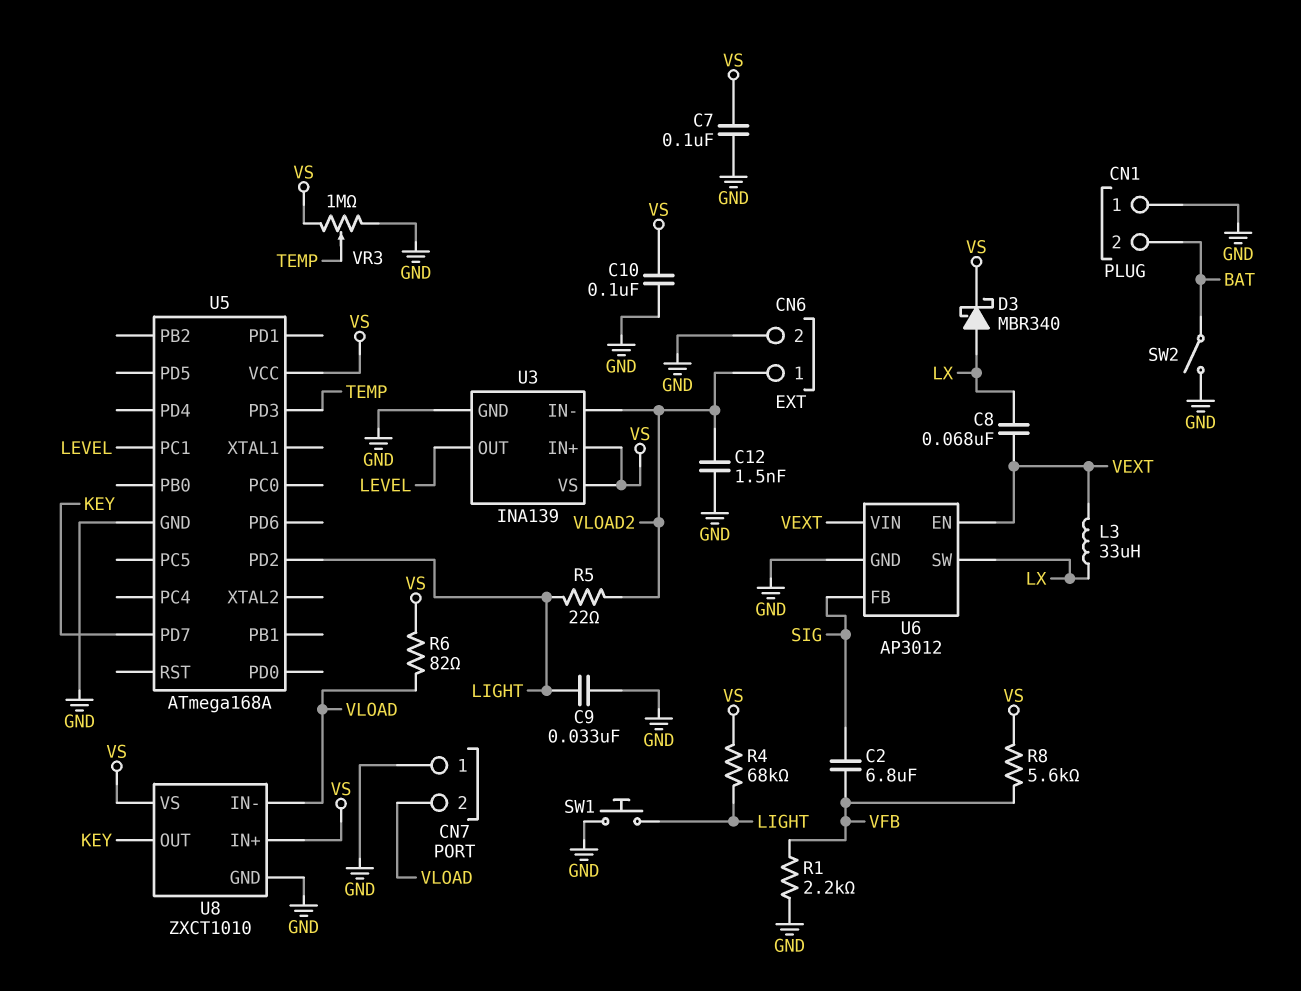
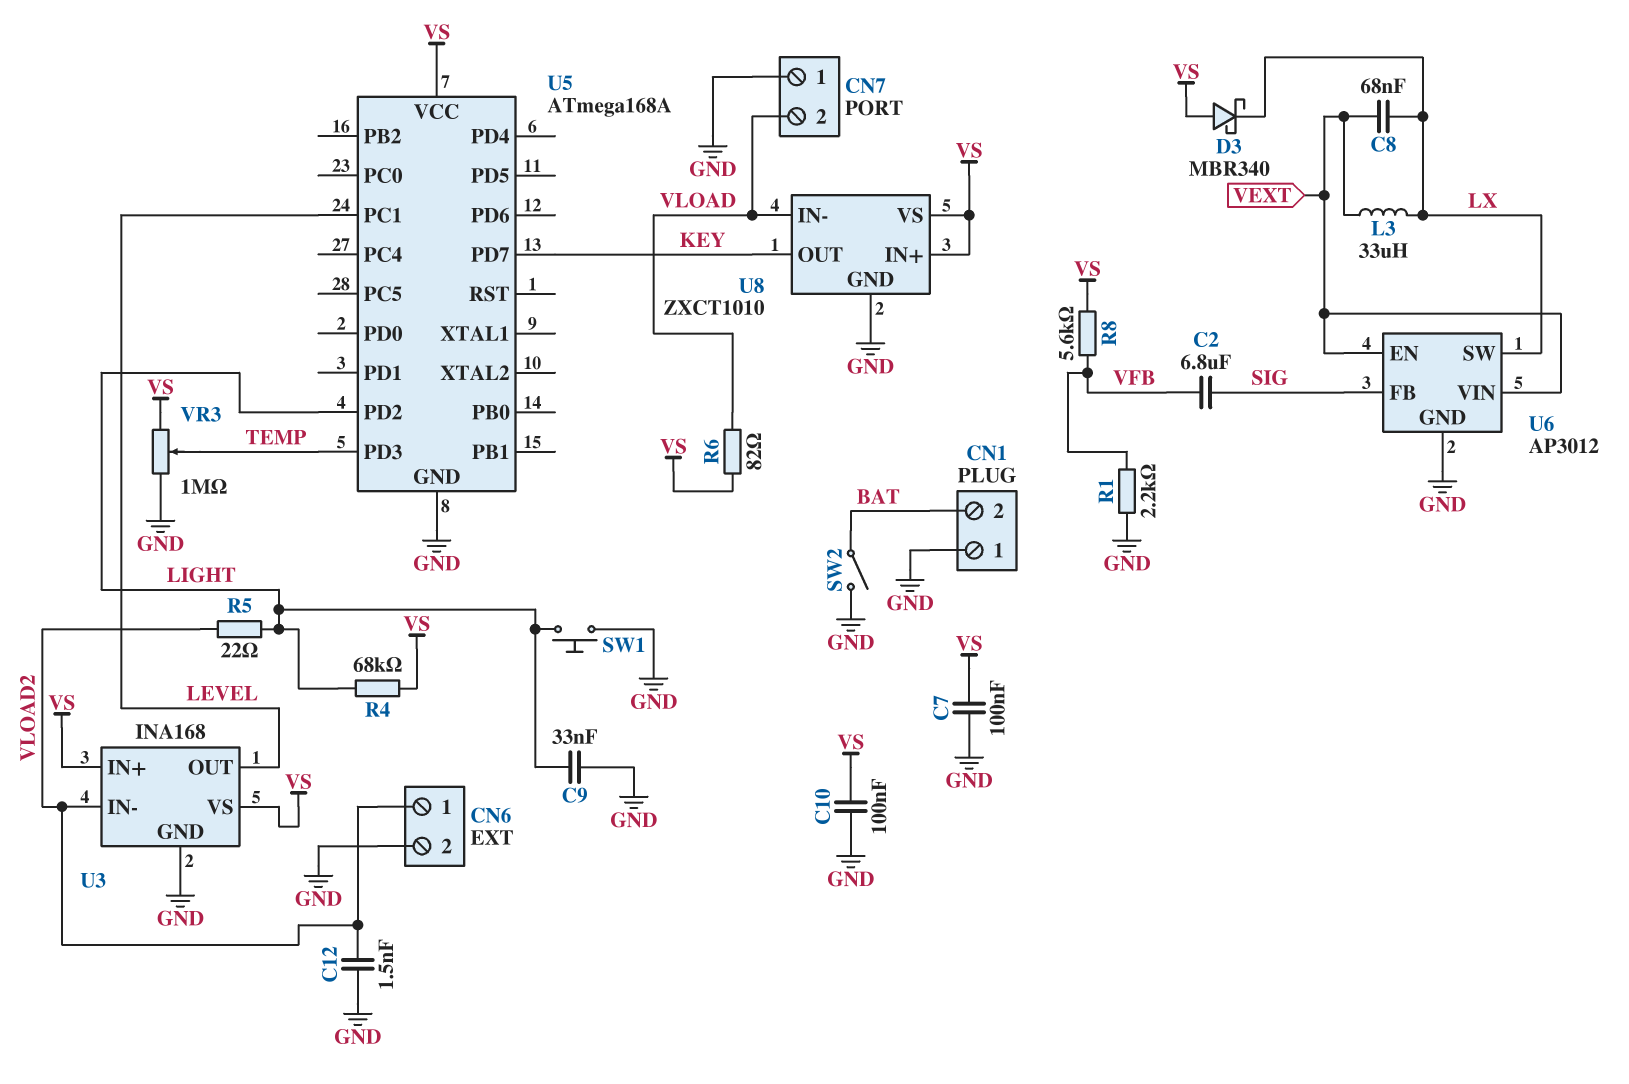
D3: schottky MBR340 (A LX, K VS) -> schottky MBR340 (A VS, K LX)
U3: INA139 -> INA168

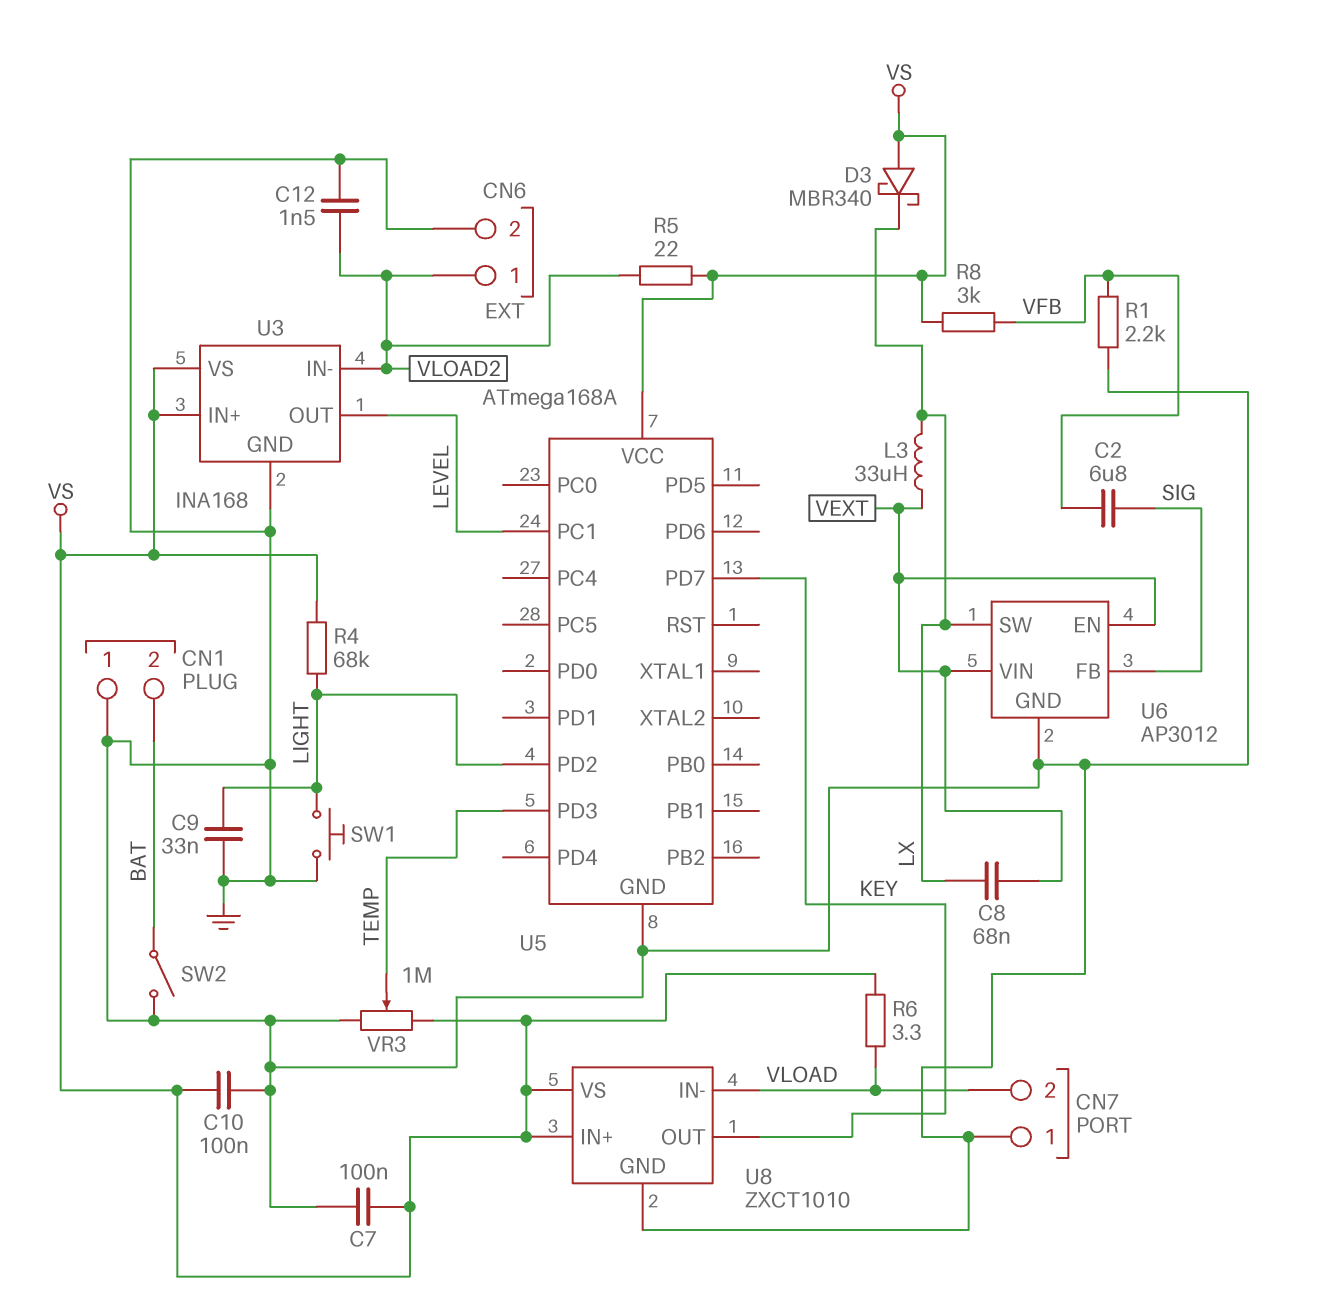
R5: 22 (LIGHT, VLOAD2) -> 22 (VLOAD2, VS)
R6: 82 (VLOAD, VS) -> 3.3 (VLOAD, VS)
R8: 5.6k (VFB, VS) -> 3k (VFB, VS)

